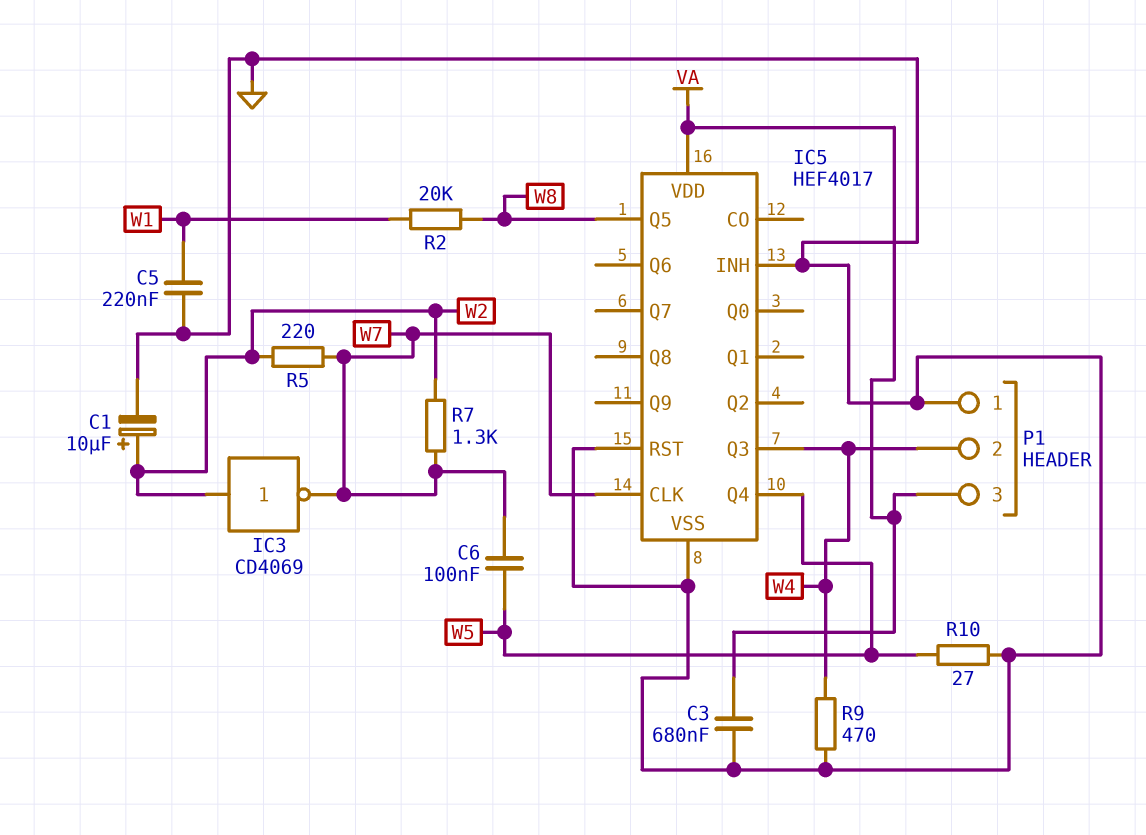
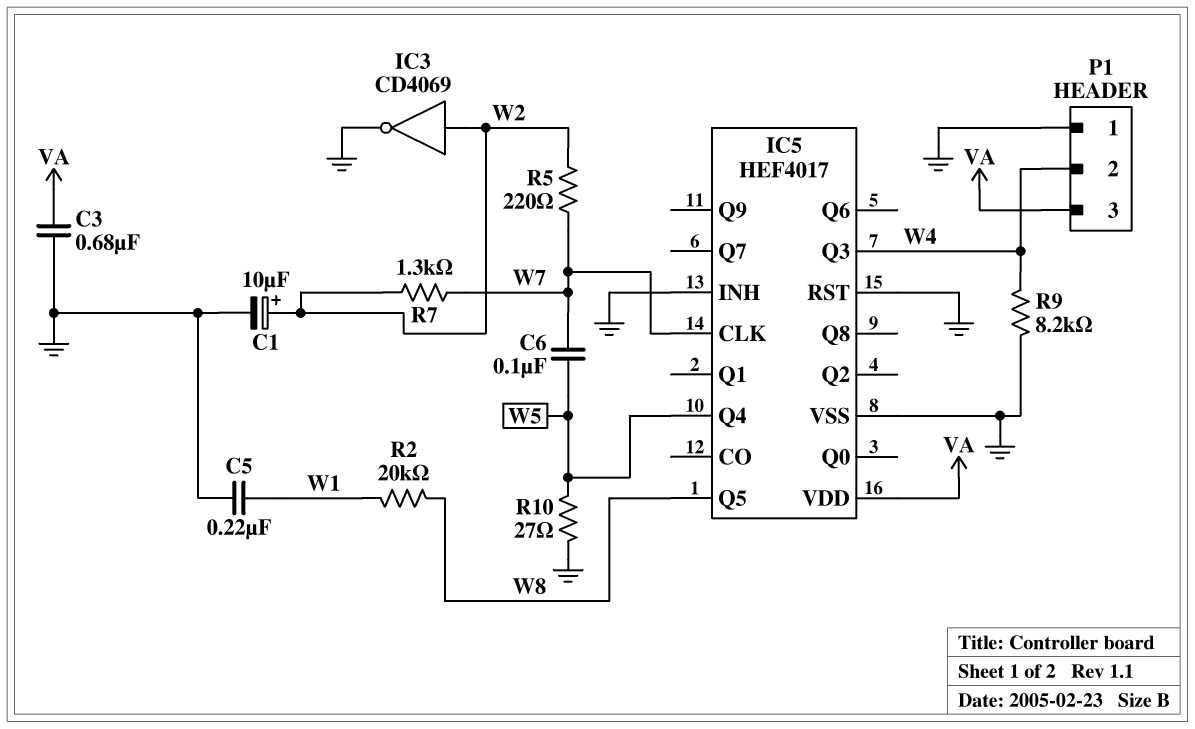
IC3: NOT CD4069 (in W2, out W7) -> NOT CD4069 (in W2, out GND)
R9: 470 (GND, W4) -> 8.2k (GND, W4)

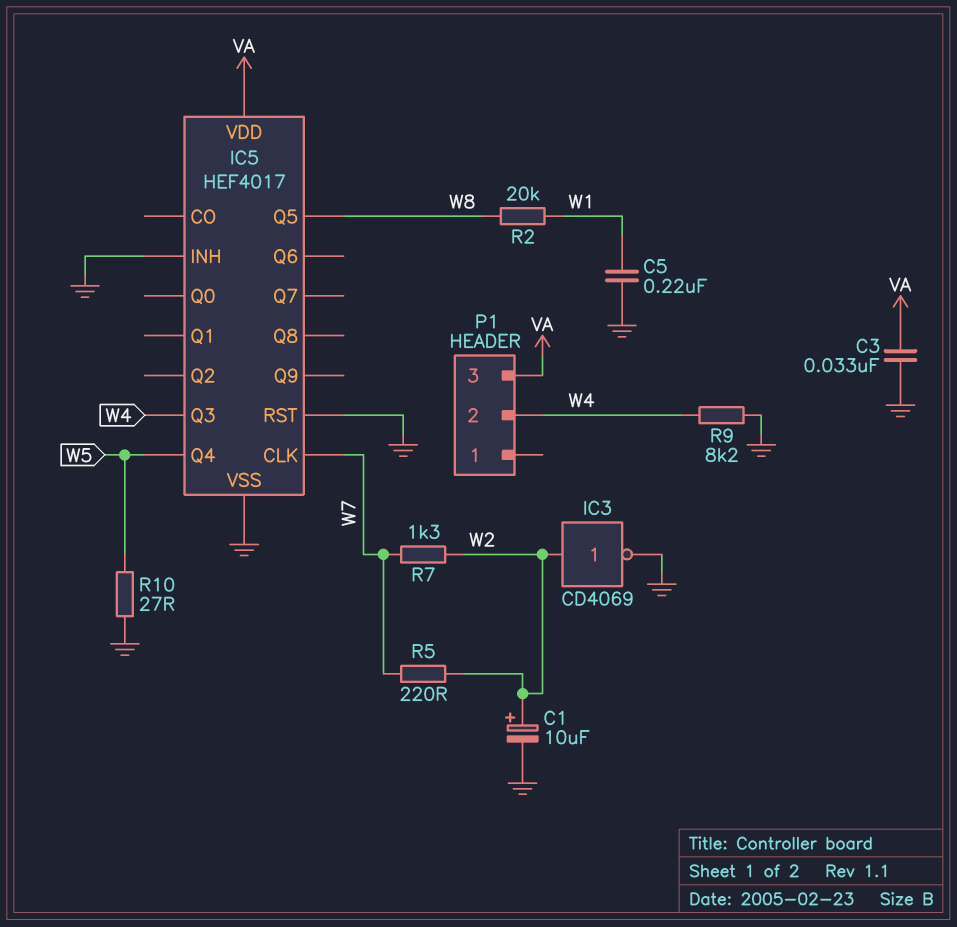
C3: 680nF (GND, VA) -> 33nF (GND, VA)
C6: 100nF (W5, W7) -> none
P1 pin 1: GND -> none

